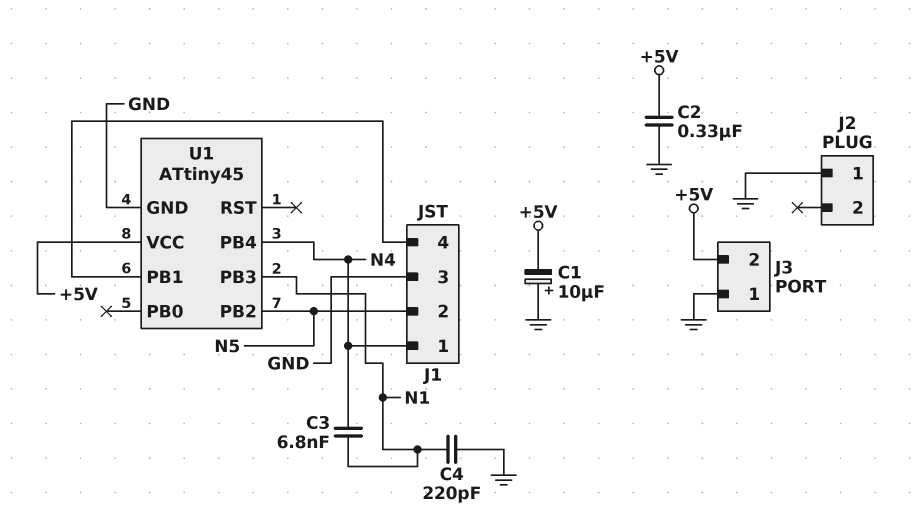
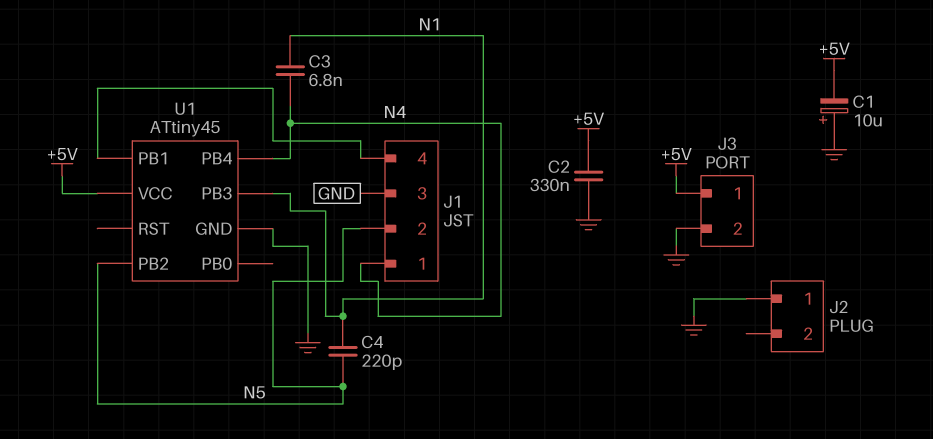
C4: 220pF (GND, N1) -> 220pF (N1, N5)
J3 pin 1: GND -> +5V
J3 pin 2: +5V -> GND

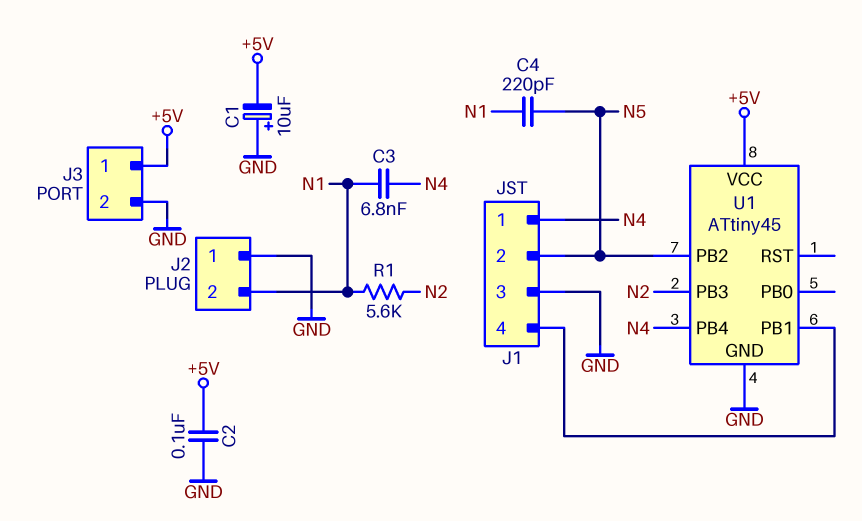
C2: 330nF (+5V, GND) -> 100nF (+5V, GND)
J2 pin 2: none -> N1
R1: none -> 5.6k (N1, N2)
U1 pin PB3: N1 -> N2

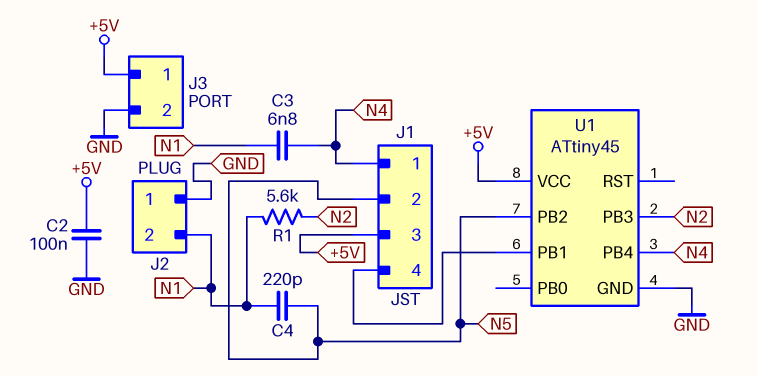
C1: 10uF (plus GND, minus +5V) -> none
J1 pin 3: GND -> +5V

